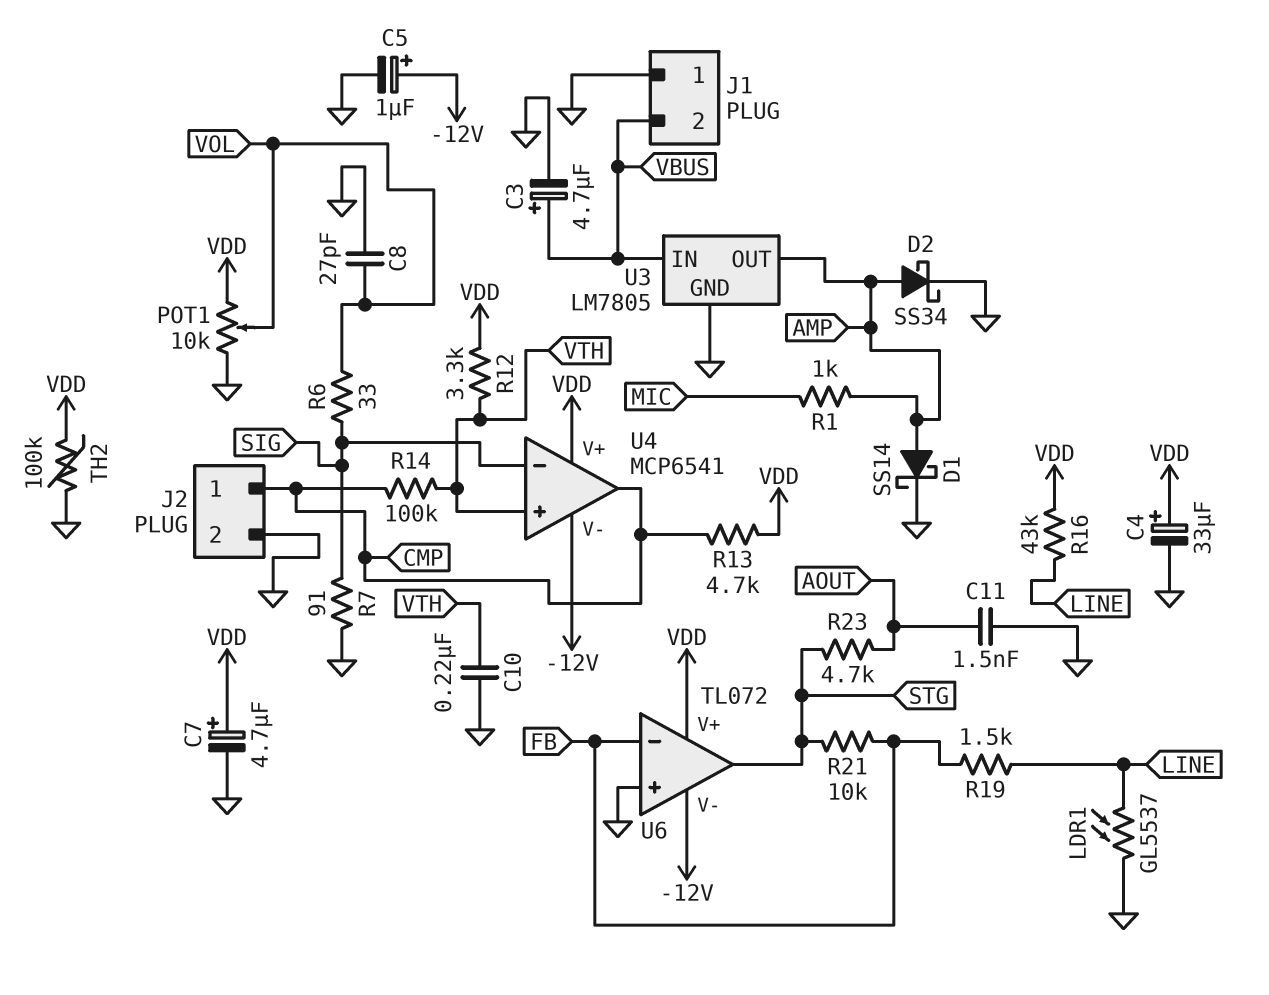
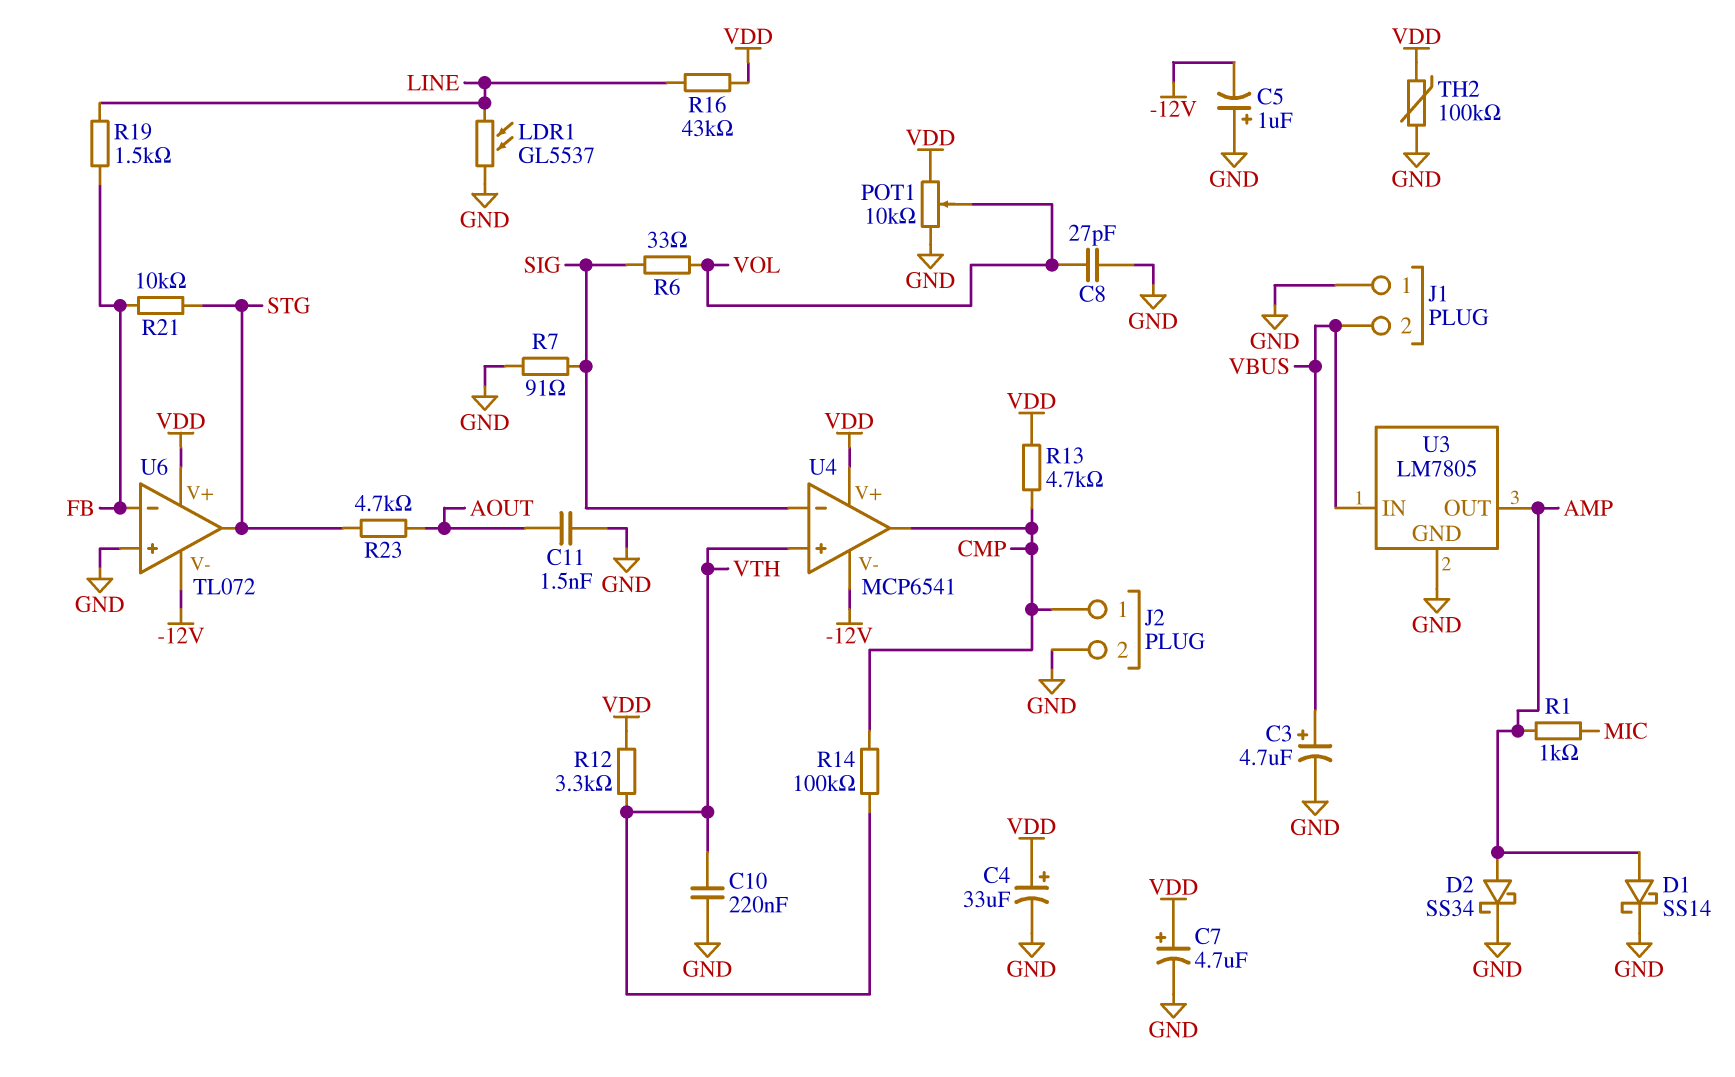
C5: 1uF (plus -12V, minus GND) -> 1uF (plus GND, minus -12V)

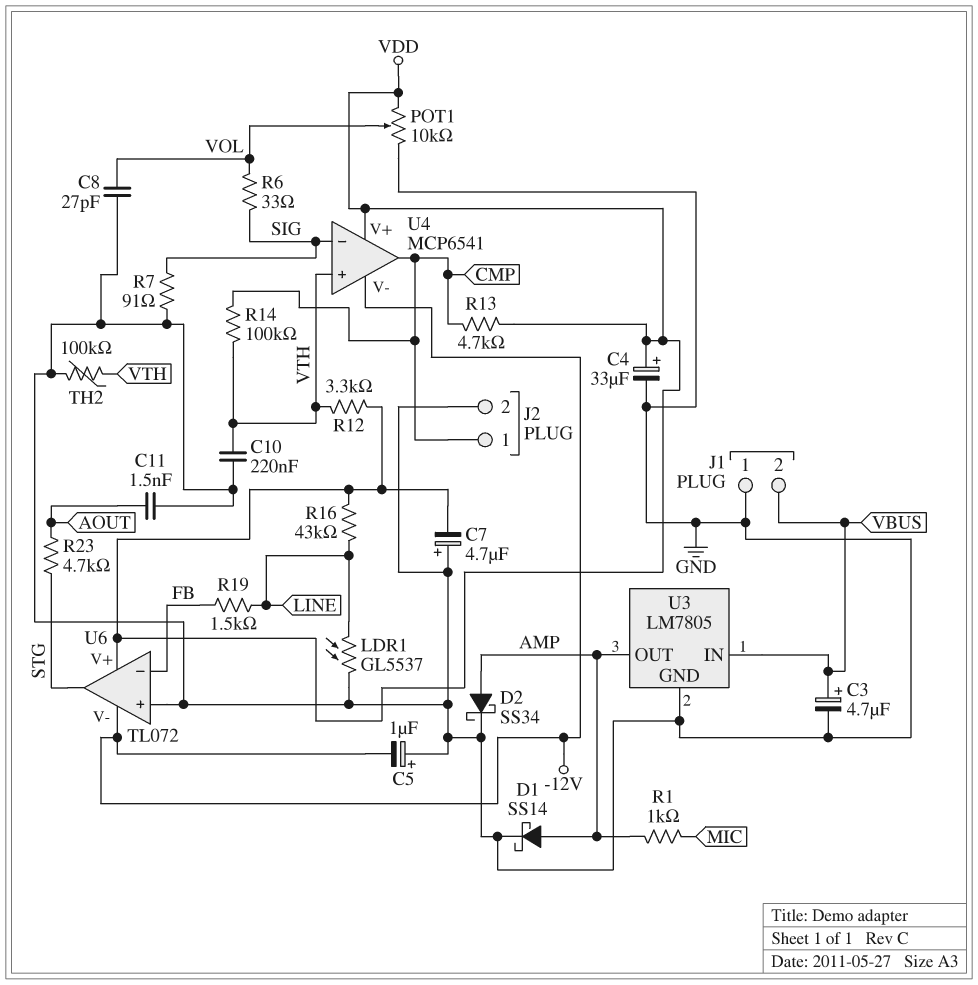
C7: 4.7uF (plus VDD, minus GND) -> 4.7uF (plus GND, minus VDD)
R21: 10k (FB, STG) -> none
TH2: 100k (GND, VDD) -> 100k (GND, VTH)

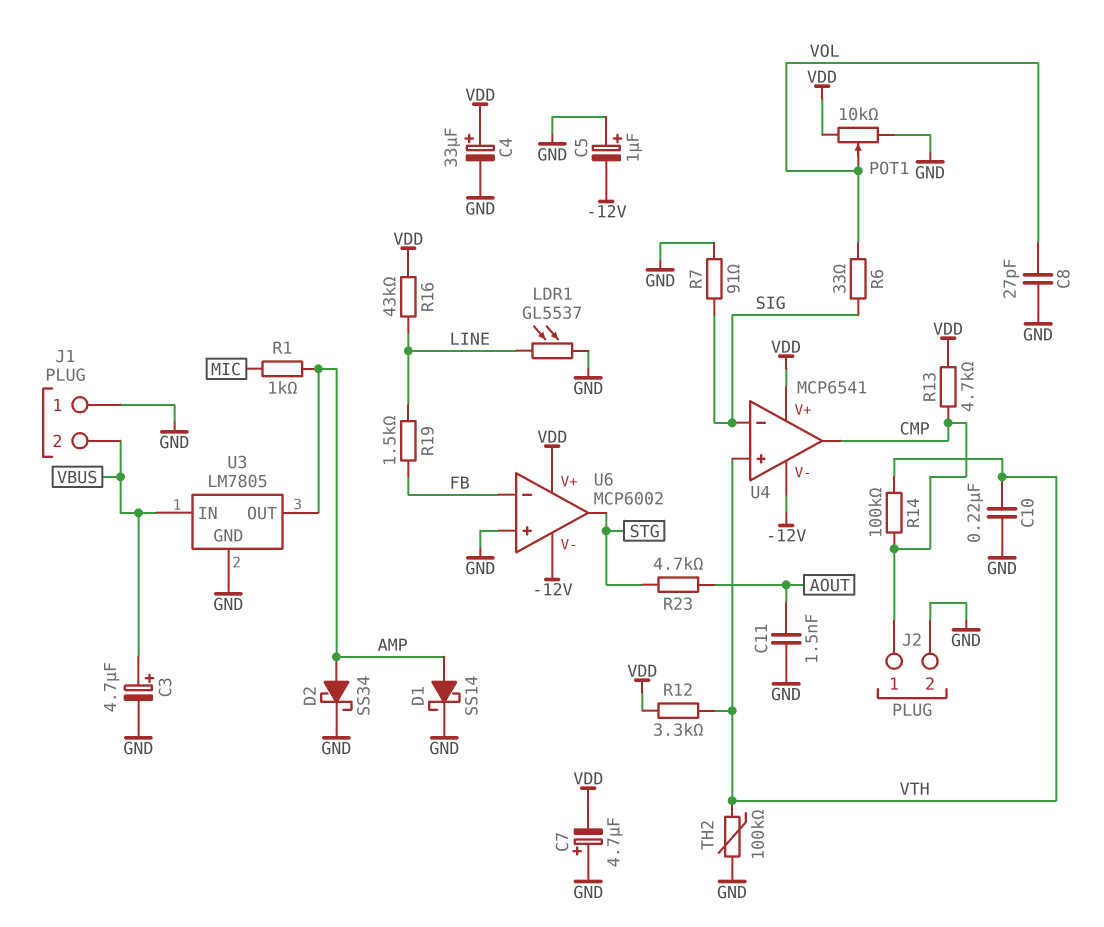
U6: TL072 -> MCP6002

